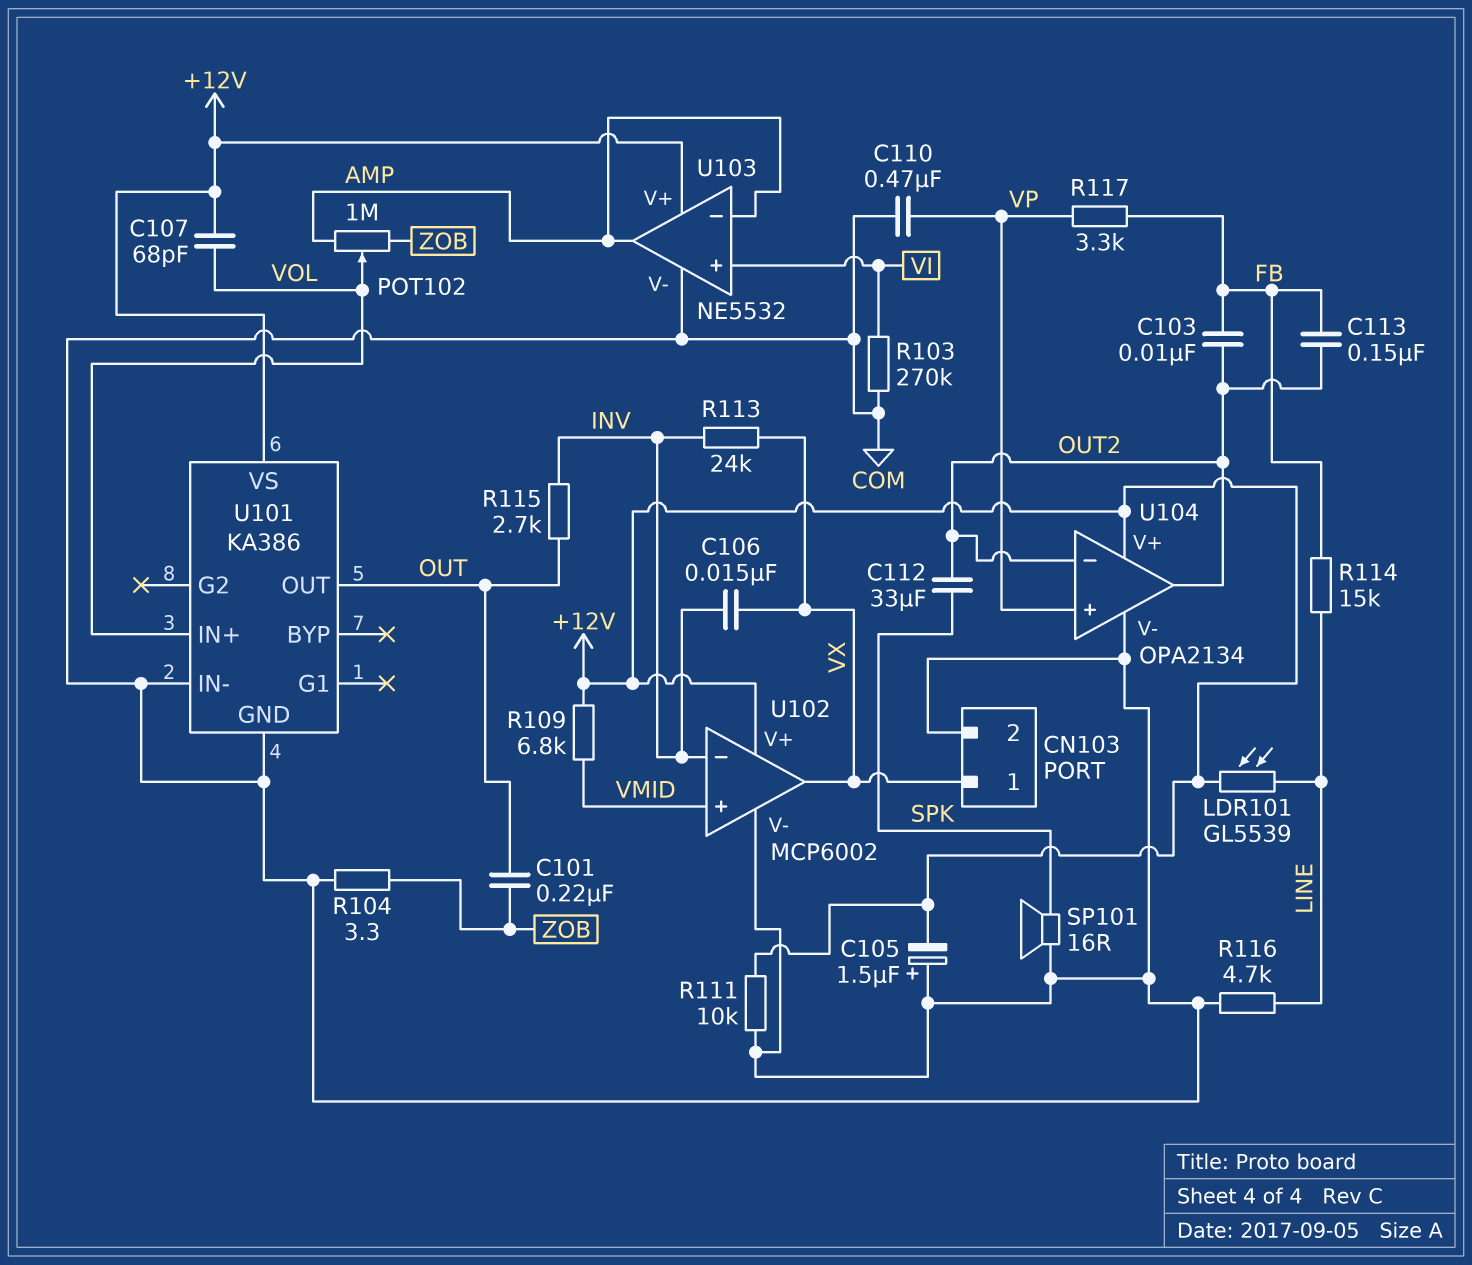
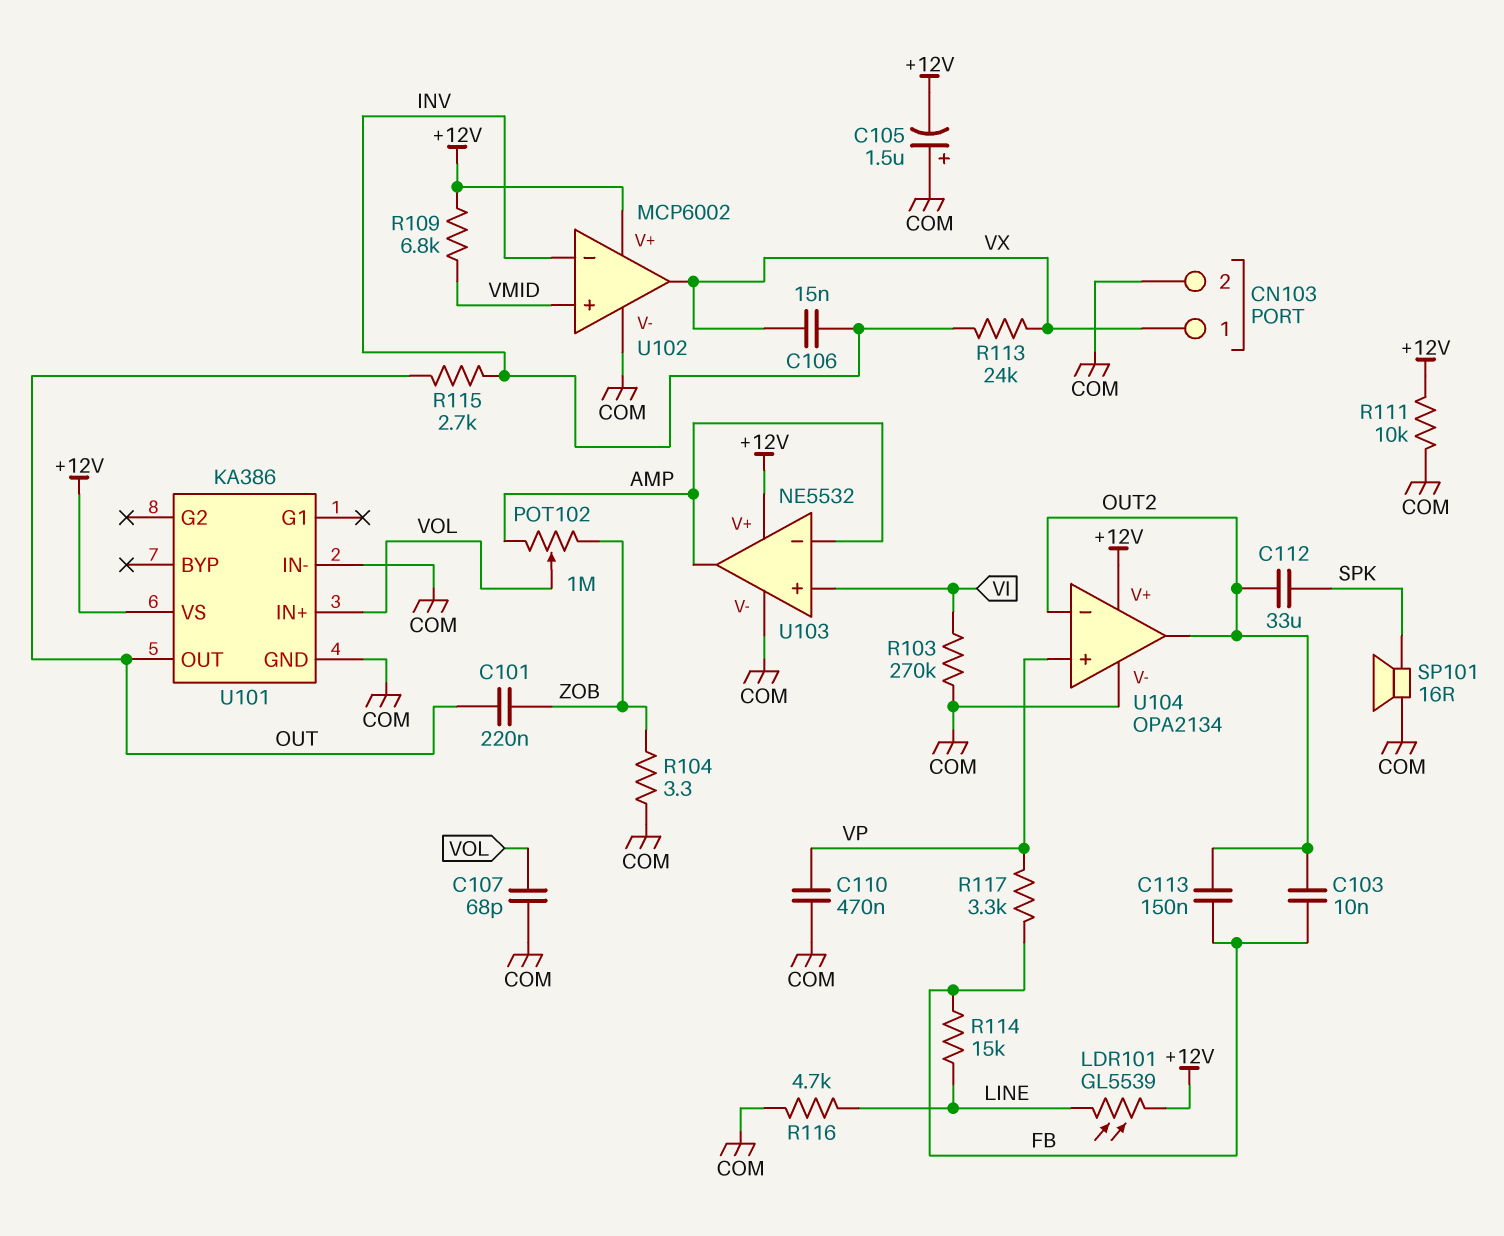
C107: 68pF (+12V, VOL) -> 68pF (COM, VOL)

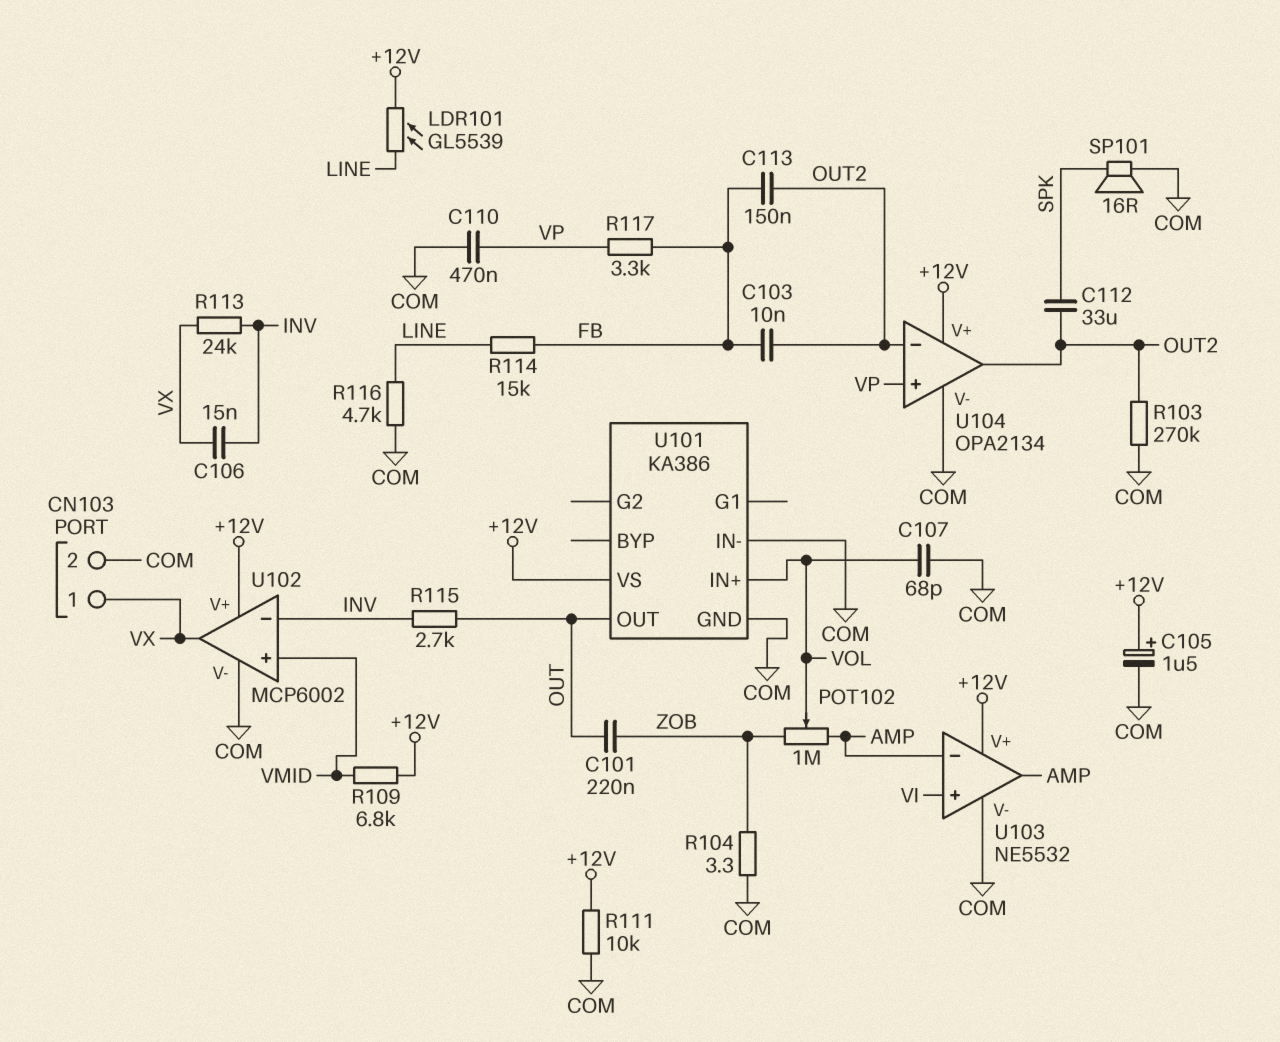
C105: 1.5uF (plus COM, minus +12V) -> 1.5uF (plus +12V, minus COM)
R103: 270k (COM, VI) -> 270k (COM, OUT2)

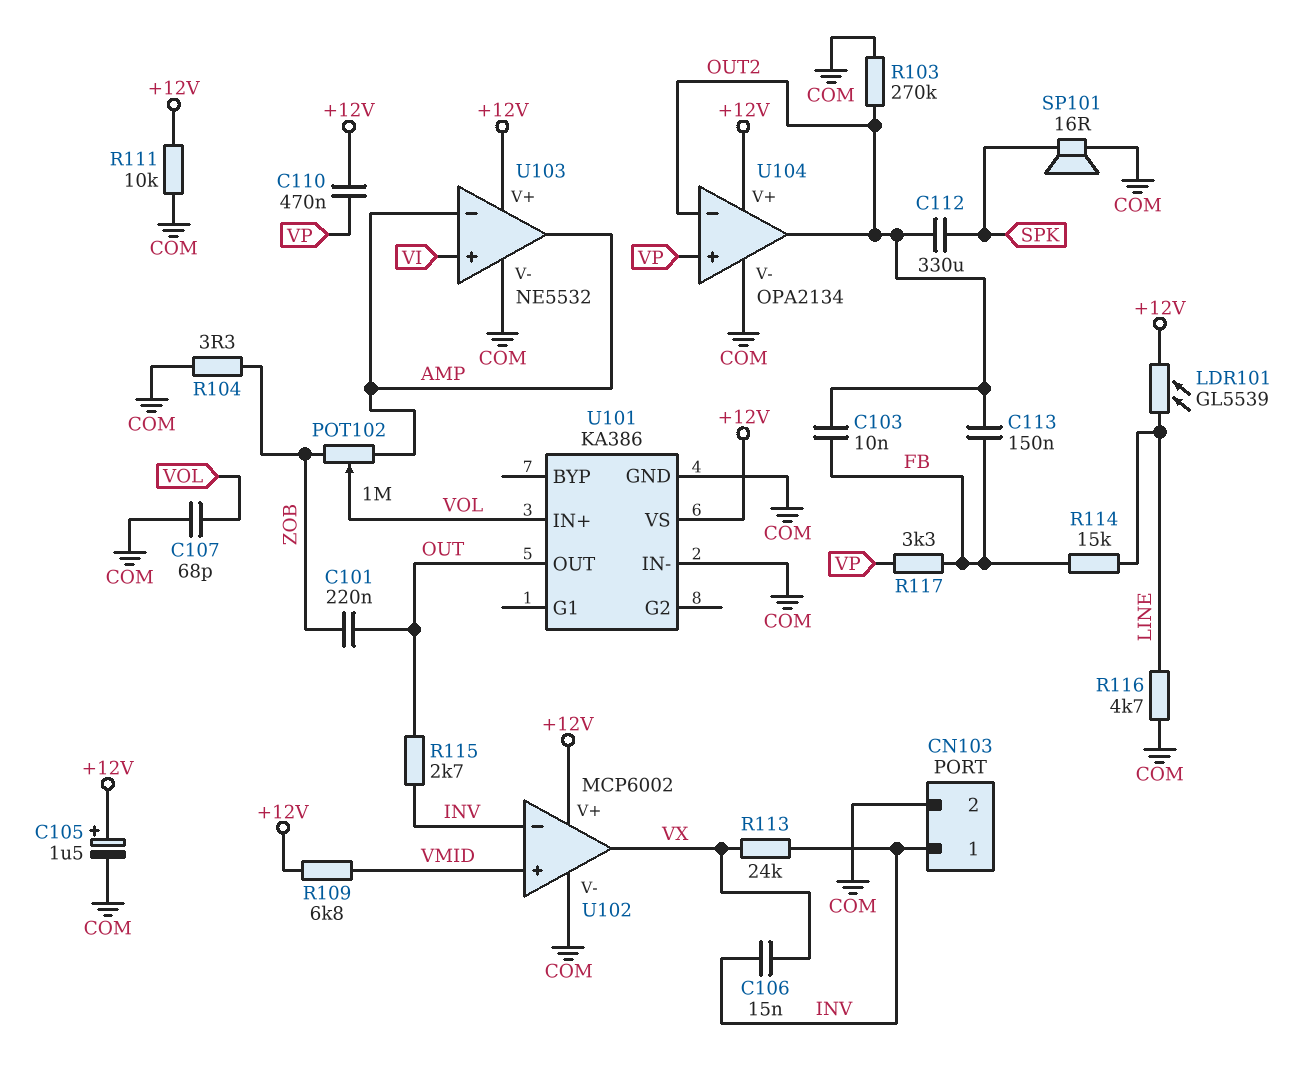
C110: 470nF (COM, VP) -> 470nF (+12V, VP)
C112: 33uF (OUT2, SPK) -> 330uF (OUT2, SPK)
CN103 pin 1: VX -> INV

